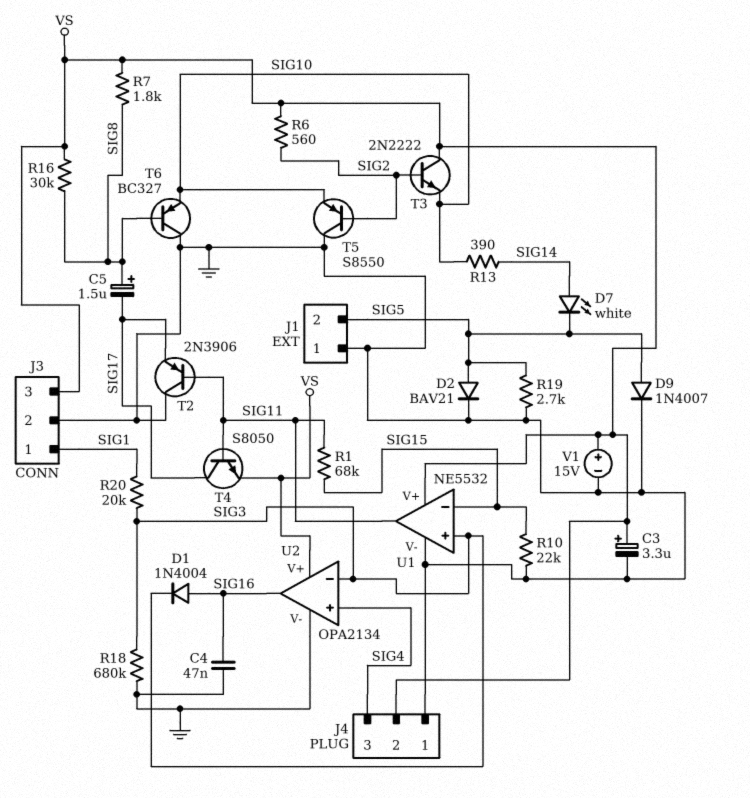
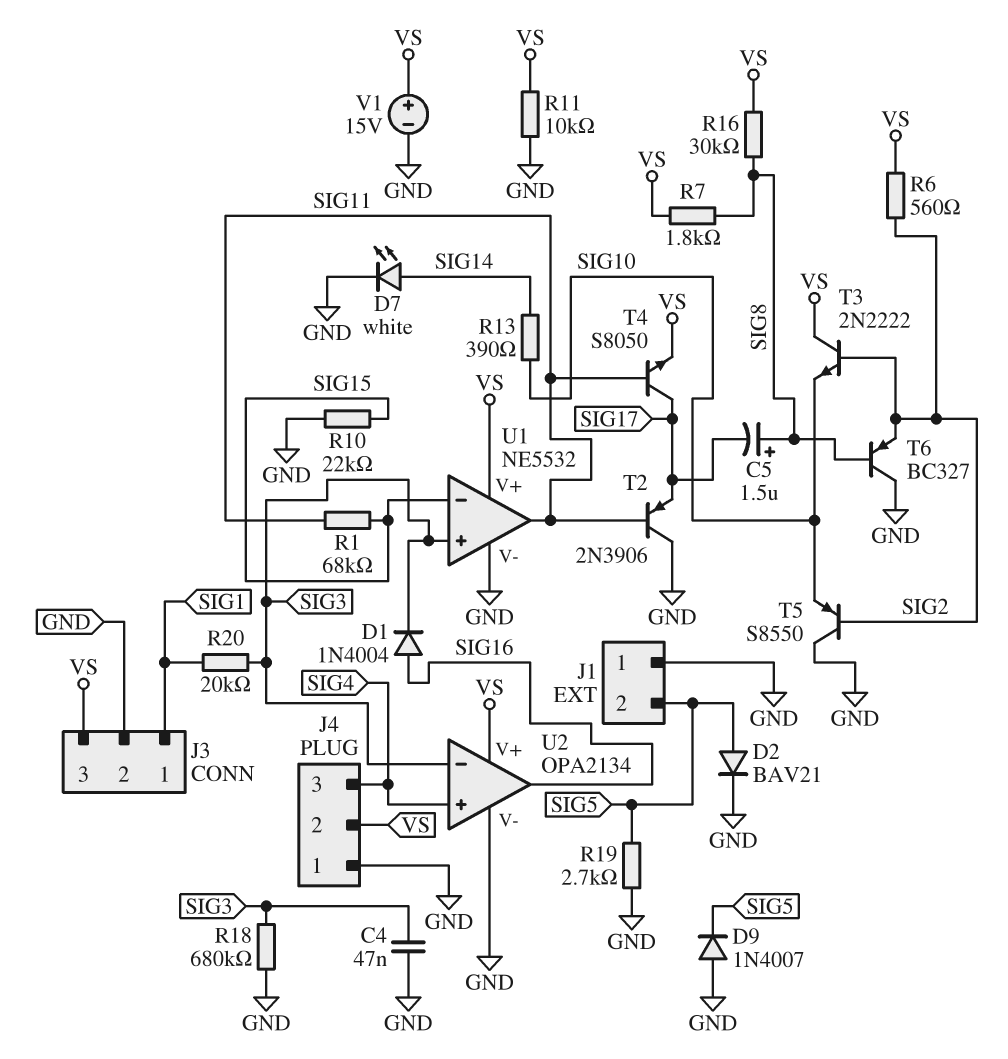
C3: 3.3uF (plus VS, minus GND) -> none
C4: 47nF (GND, SIG16) -> 47nF (GND, SIG3)
D7: LED white (A SIG14, K SIG5) -> LED white (A SIG14, K GND)
D9: diode 1N4007 (A SIG5, K GND) -> diode 1N4007 (A GND, K SIG5)
R11: none -> 10k (GND, VS)
T6: PNP BC327 (B SIG8, C GND, E SIG10) -> PNP BC327 (B SIG8, C GND, E SIG2)

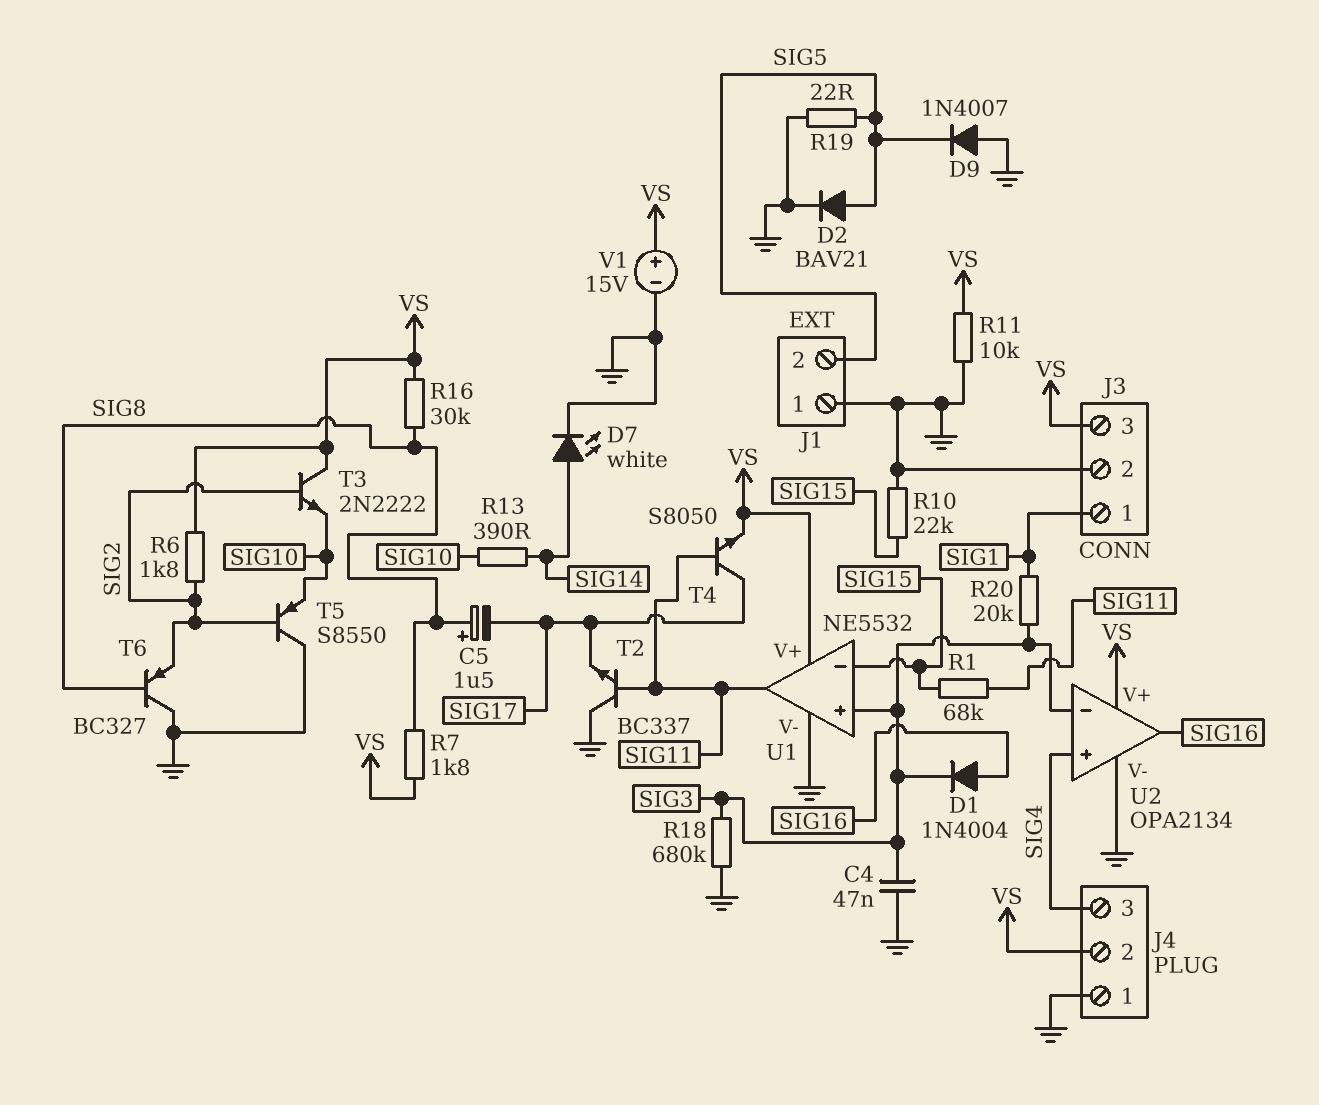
R6: 560 (SIG2, VS) -> 1.8k (SIG2, VS)
R19: 2.7k (GND, SIG5) -> 22 (GND, SIG5)
T2: PNP 2N3906 (B SIG11, C GND, E SIG17) -> NPN BC337 (B SIG11, C GND, E SIG17)

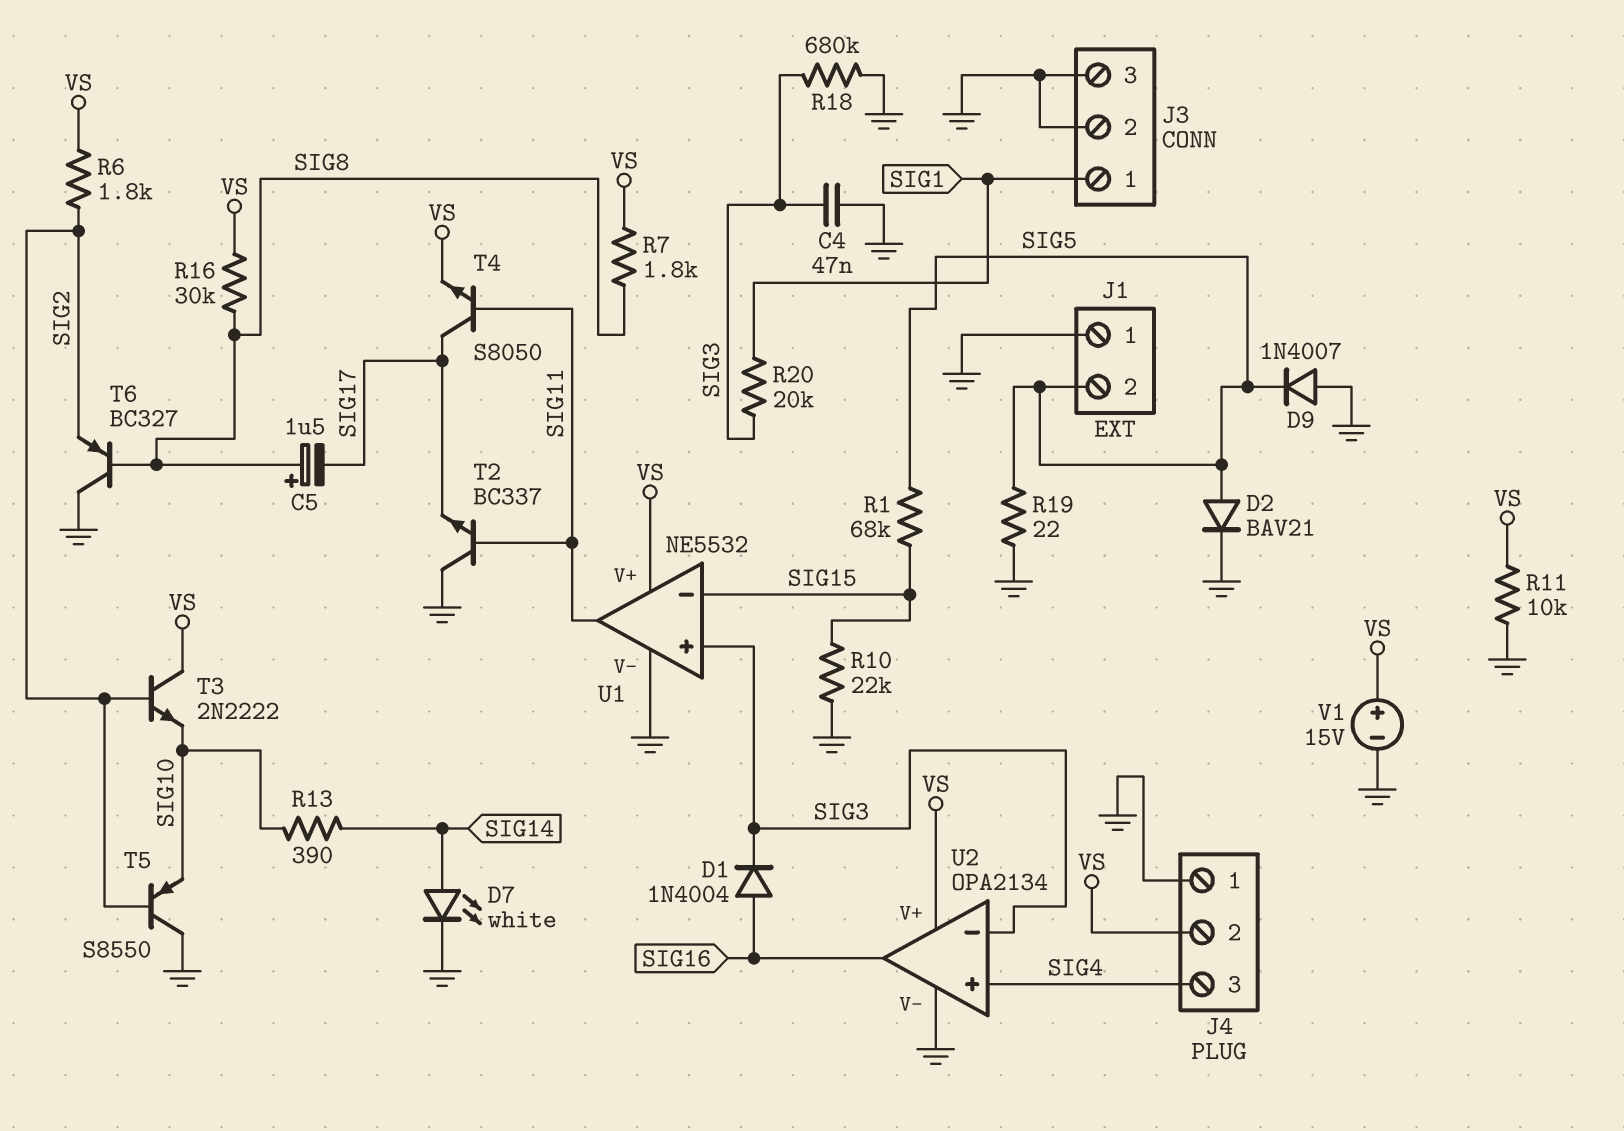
J3 pin 3: VS -> GND
R1: 68k (SIG11, SIG15) -> 68k (SIG5, SIG15)

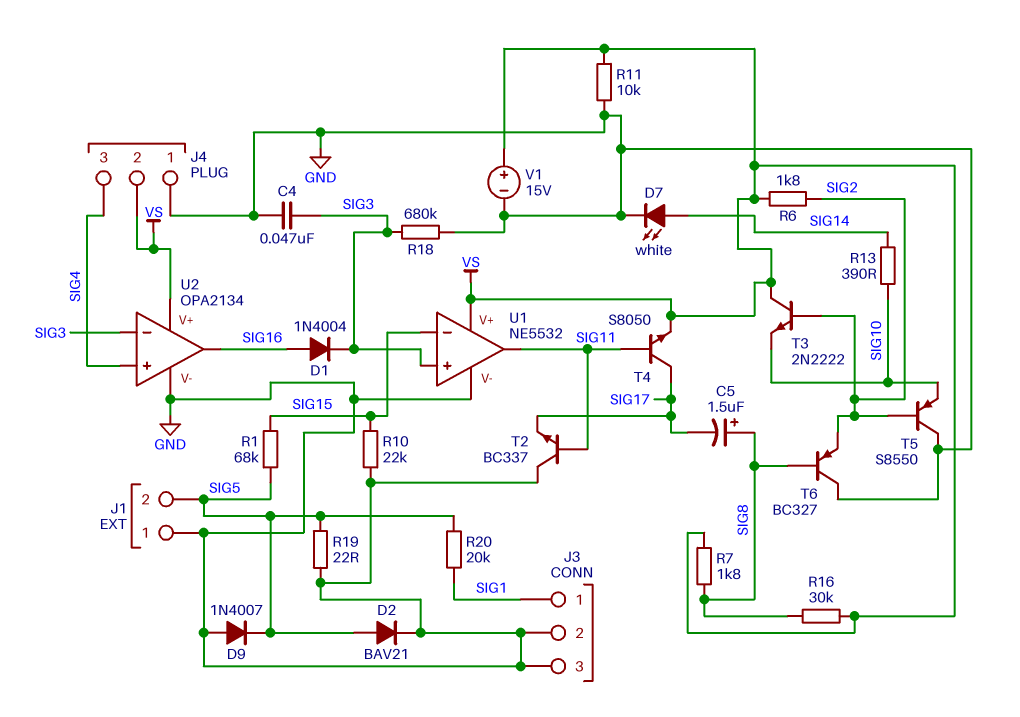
R20: 20k (SIG1, SIG3) -> 20k (SIG1, SIG5)

